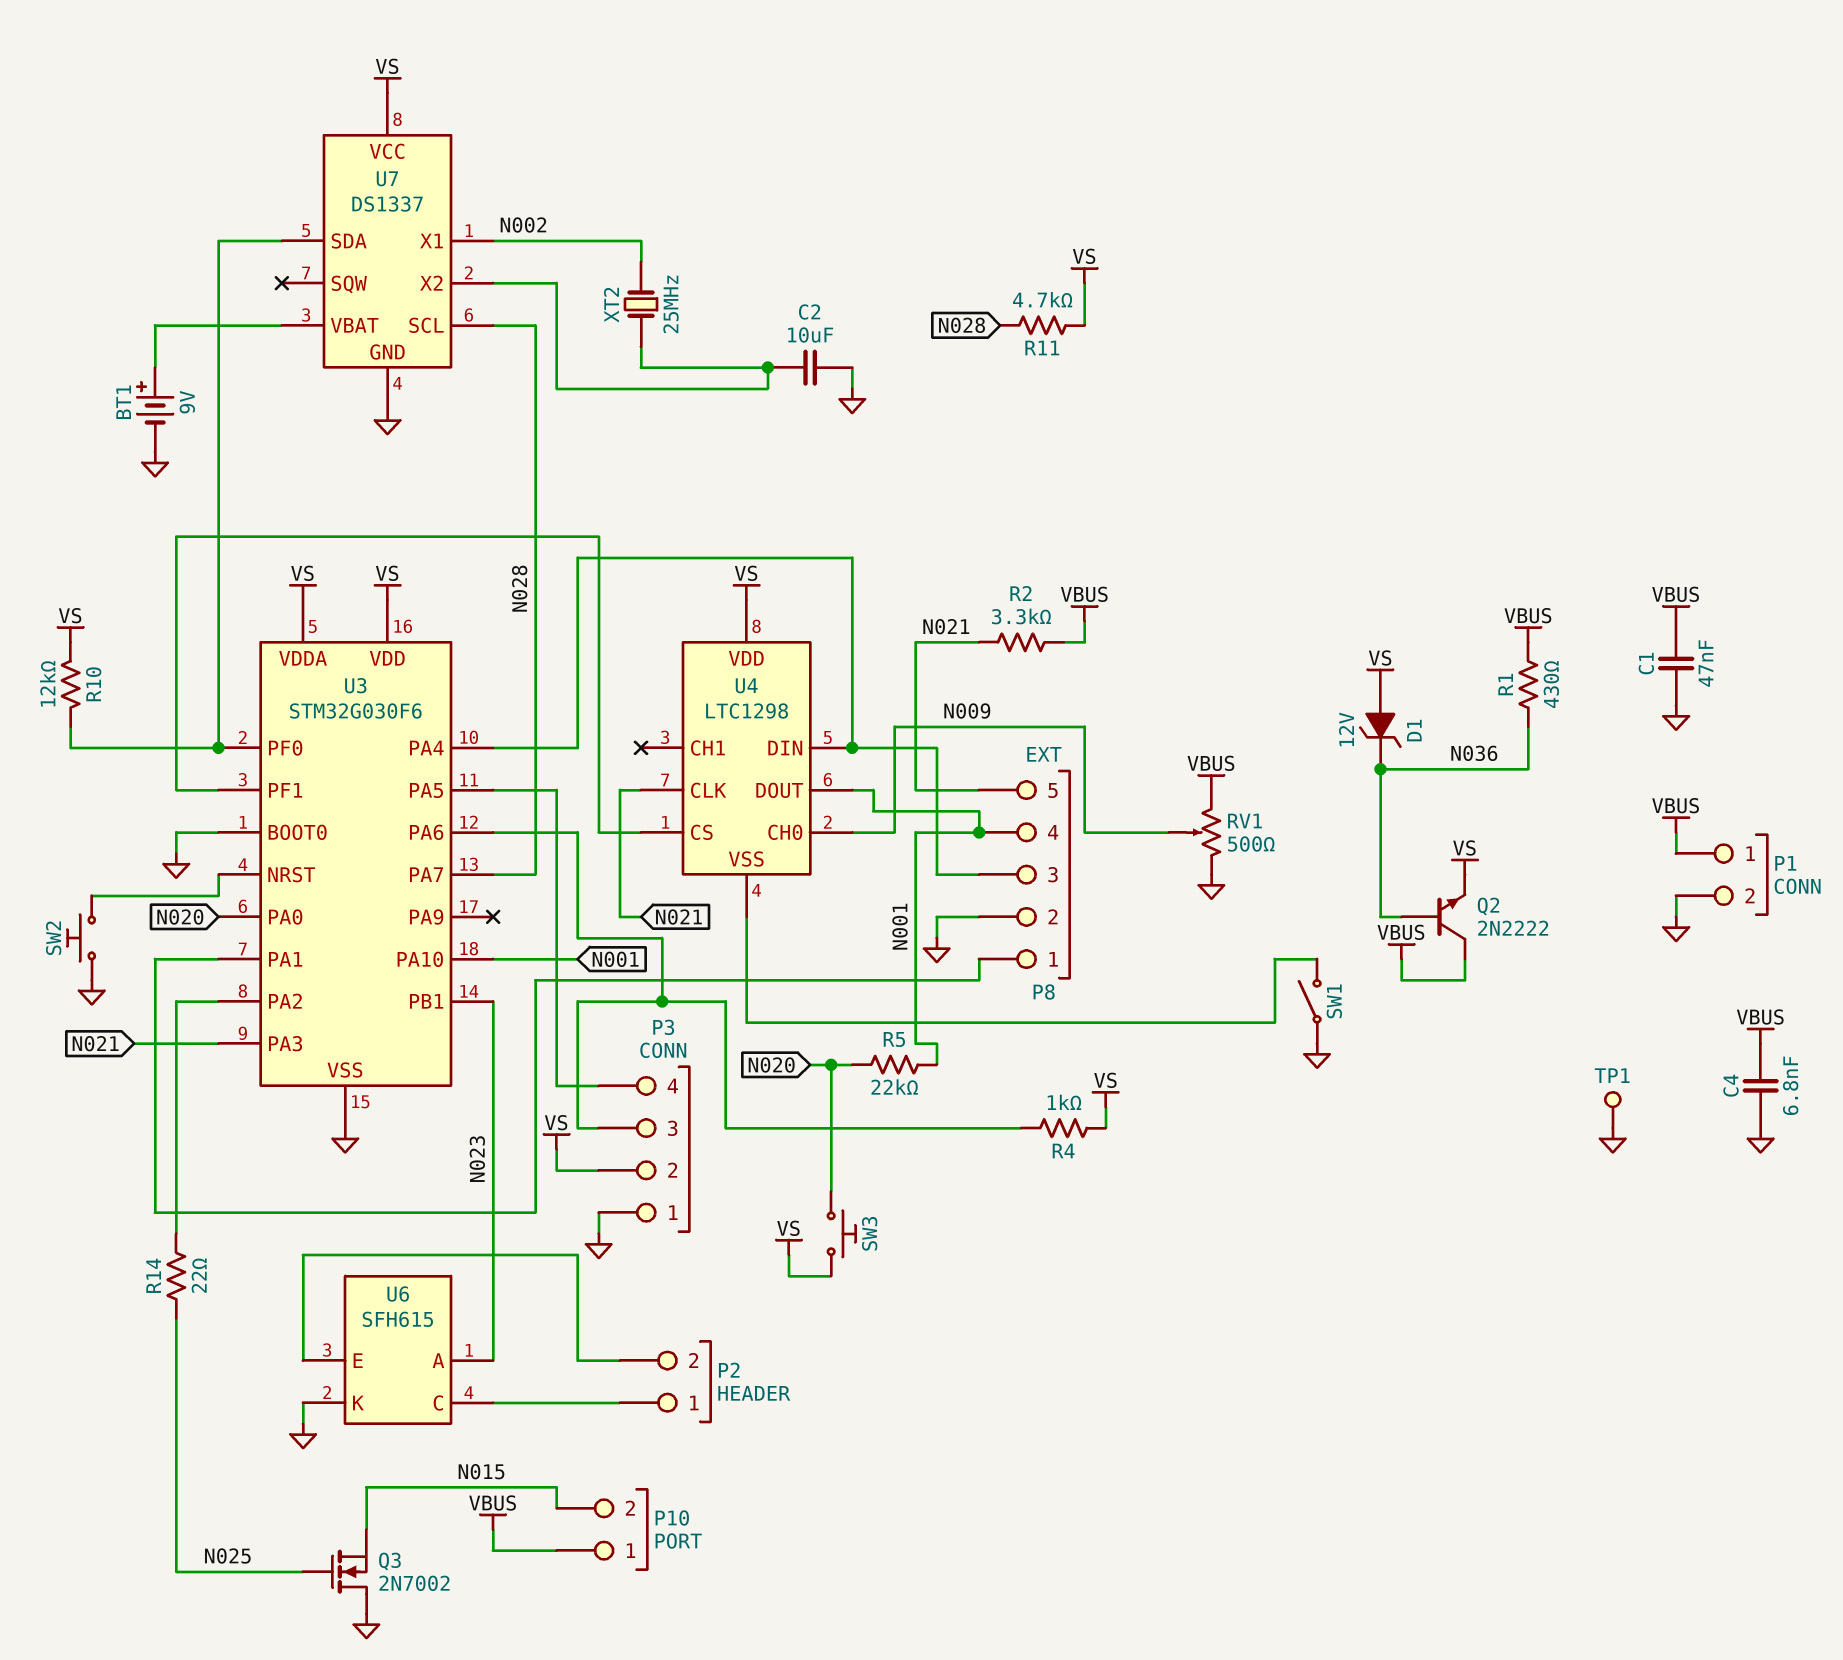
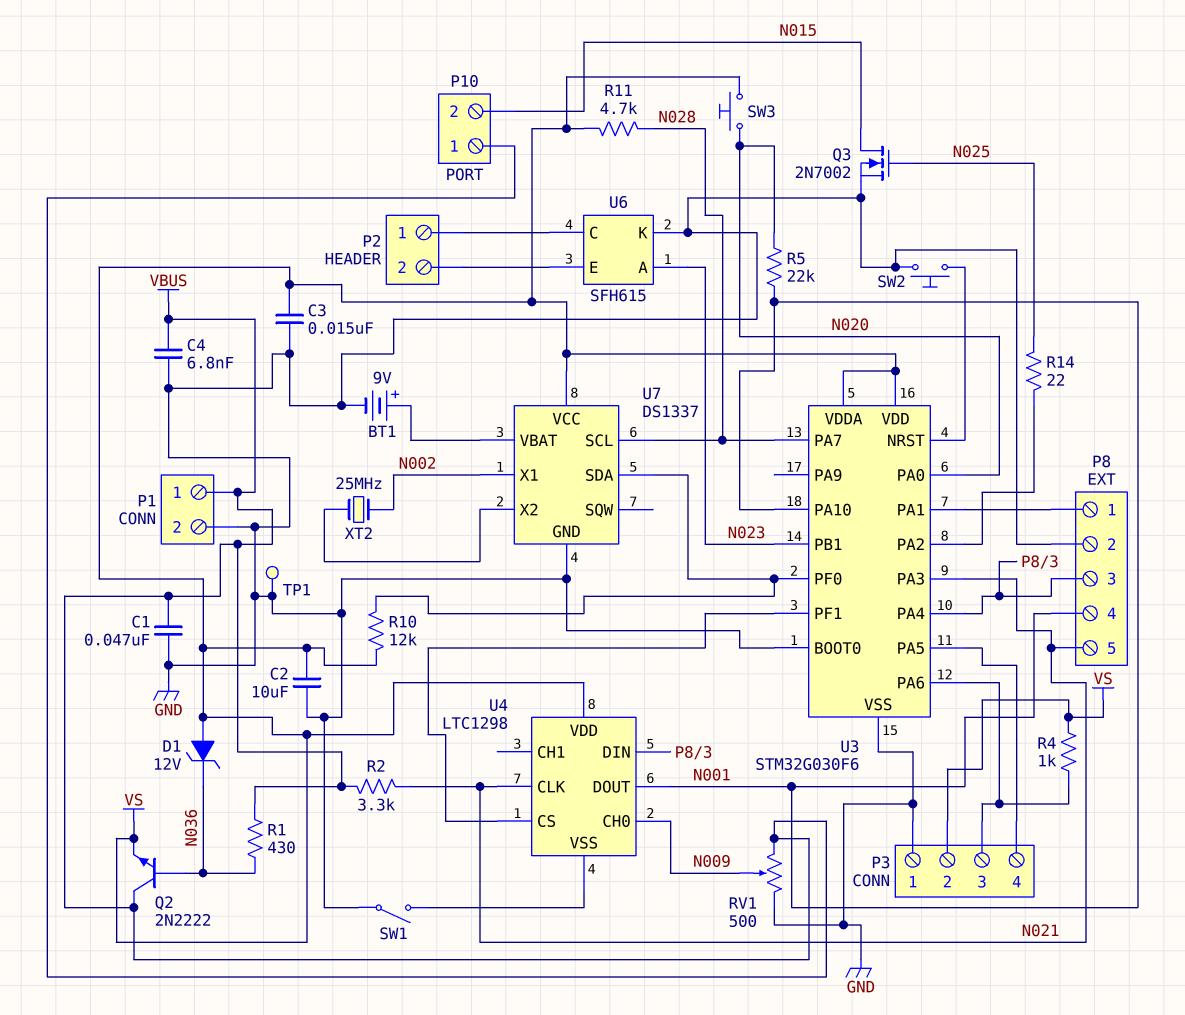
C2: 10uF (GND, U7/X2) -> 10uF (GND, VS)
C3: none -> 15nF (GND, VS)
Q3: NMOS 2N7002 (G N025, D GND, S N015) -> NMOS 2N7002 (G N025, D N015, S GND)

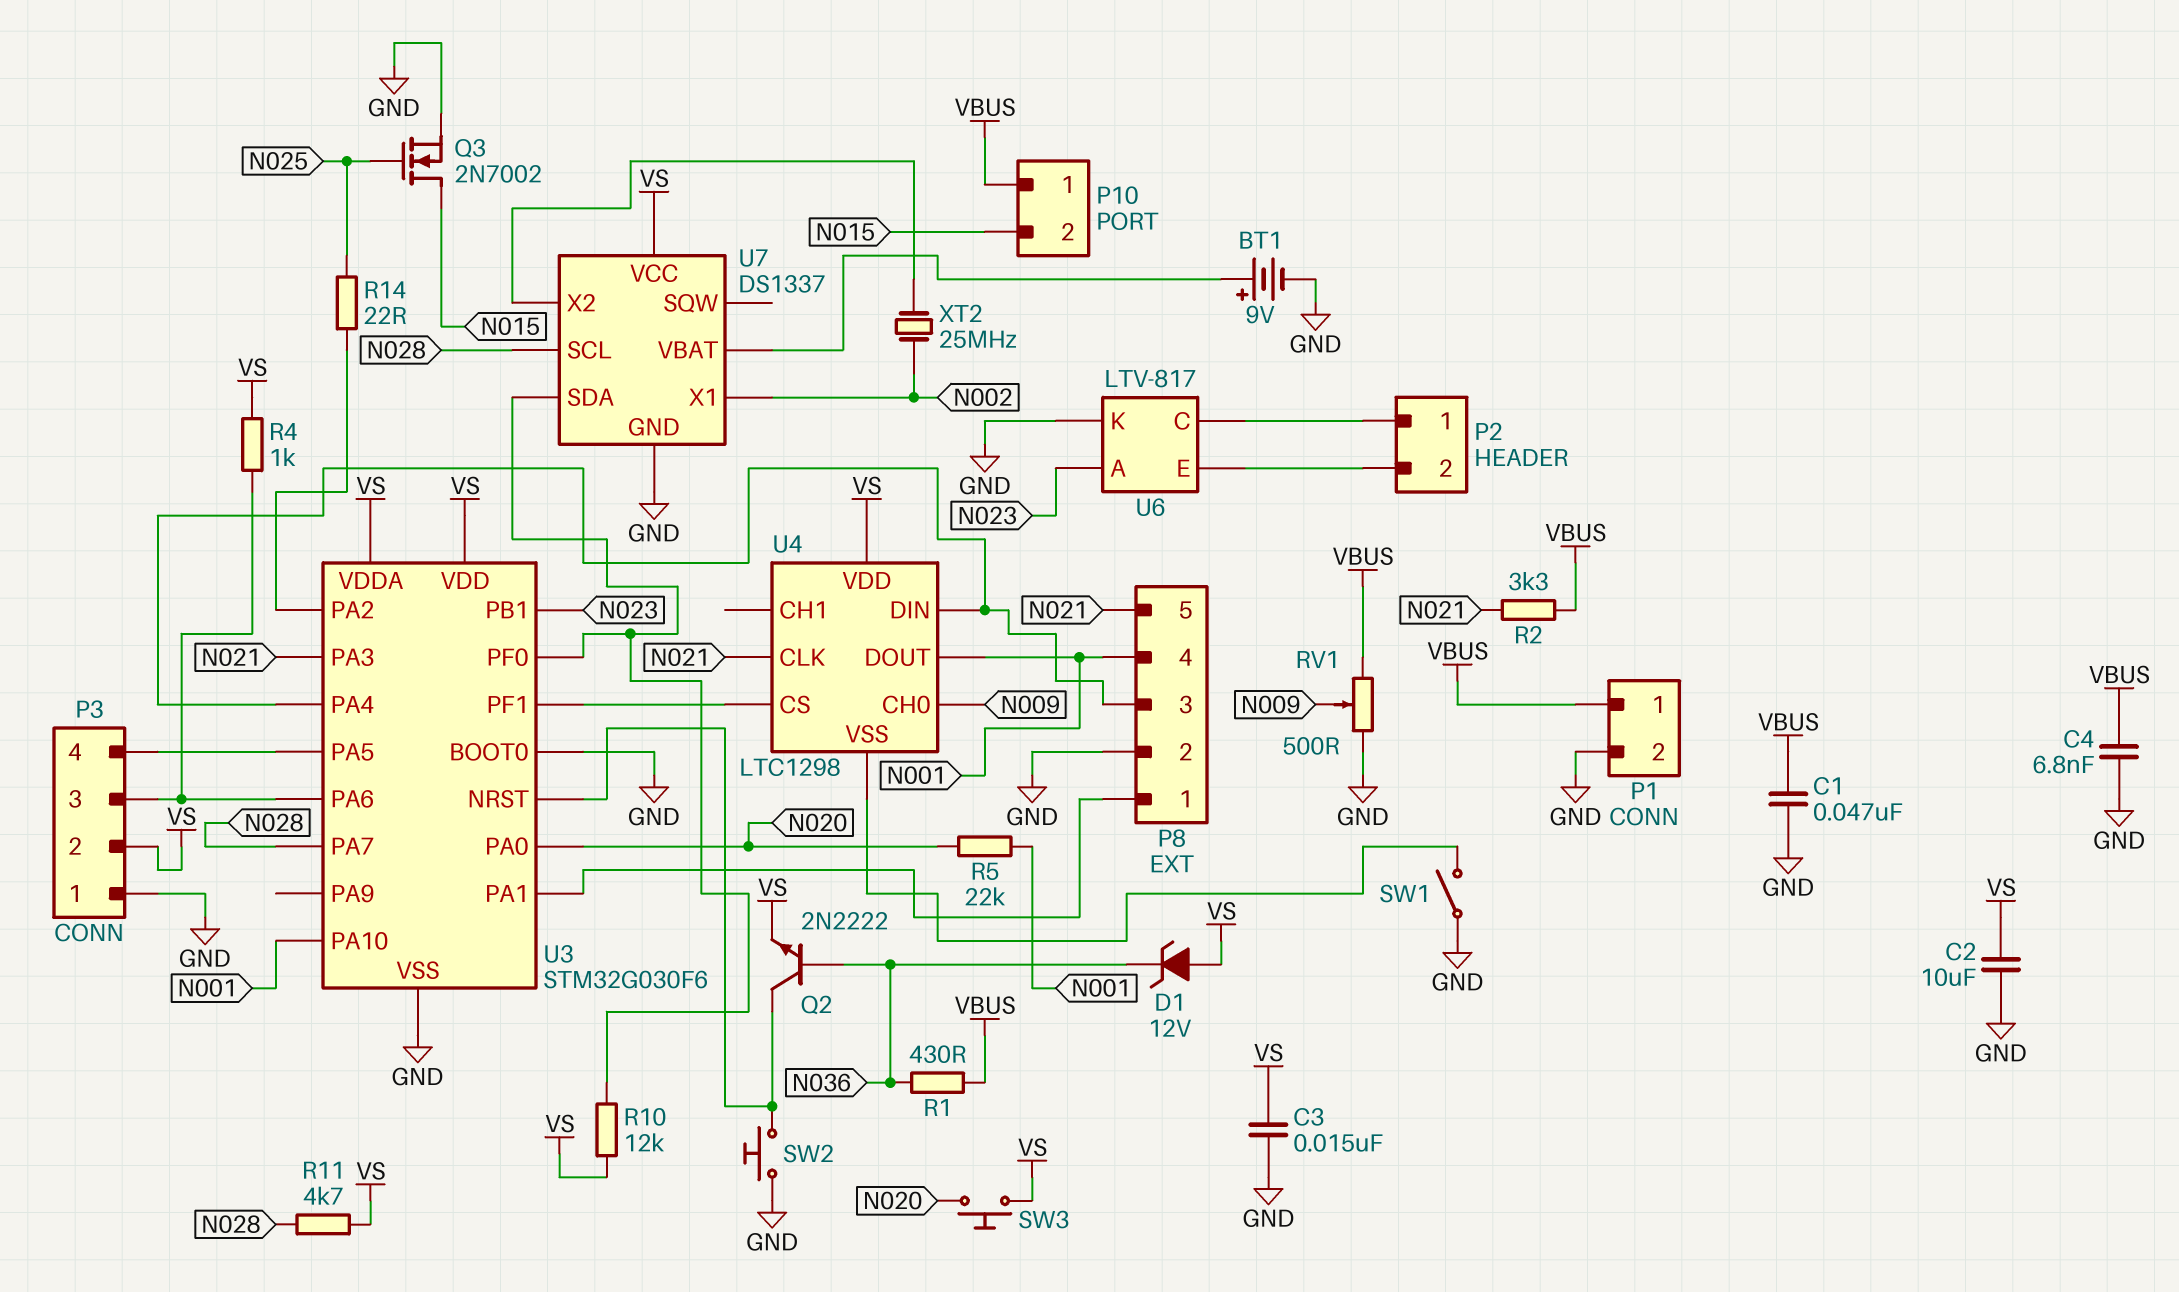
Q2: NPN 2N2222 (B N036, C VBUS, E VS) -> NPN 2N2222 (B N036, C U3/NRST, E VS)
TP1: test point (GND) -> none
U6: SFH615 -> LTV-817

